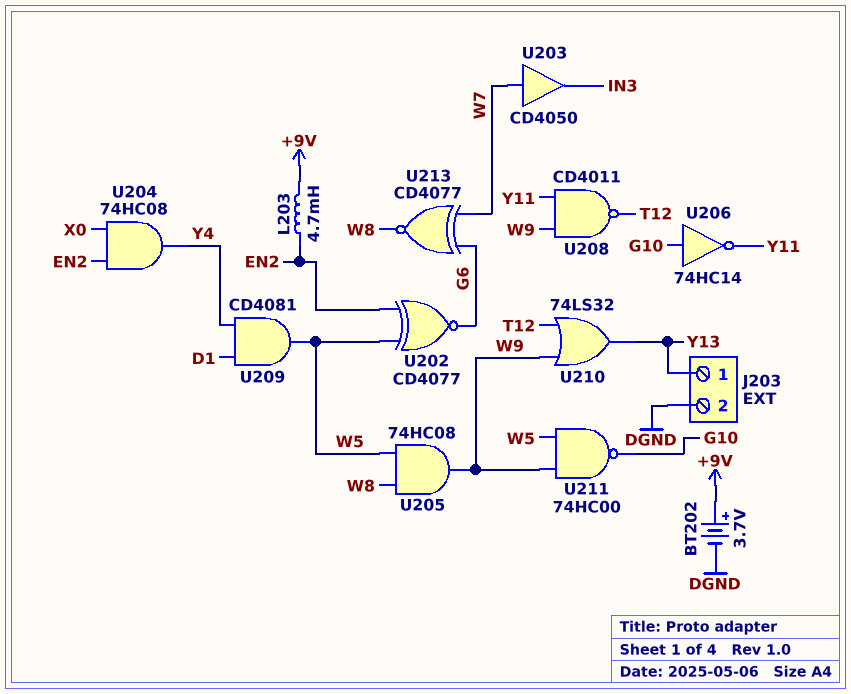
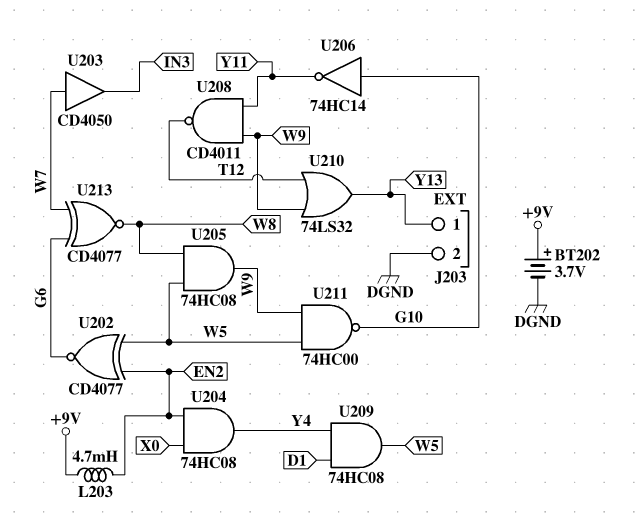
U209: AND CD4081 (in D1, in Y4, out W5) -> AND 74HC08 (in D1, in Y4, out W5)

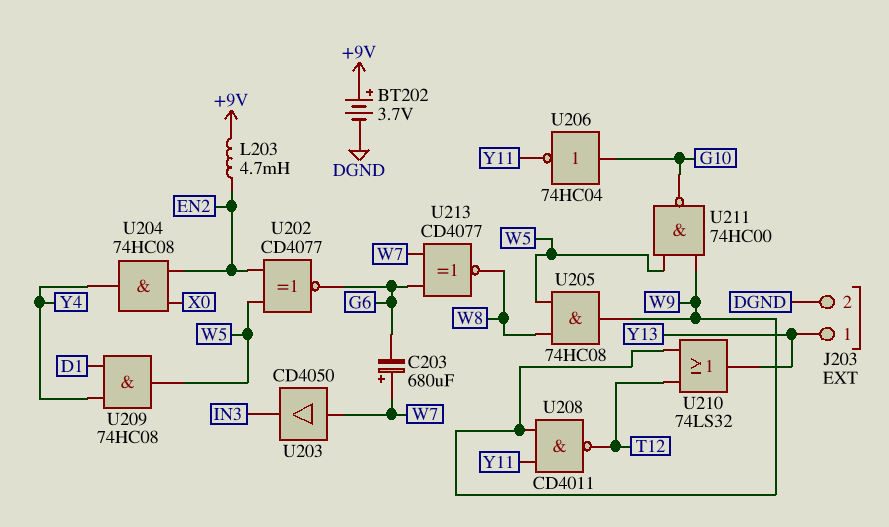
C203: none -> 680uF (plus W7, minus G6)
U206: NOT 74HC14 (in G10, out Y11) -> NOT 74HC04 (in G10, out Y11)

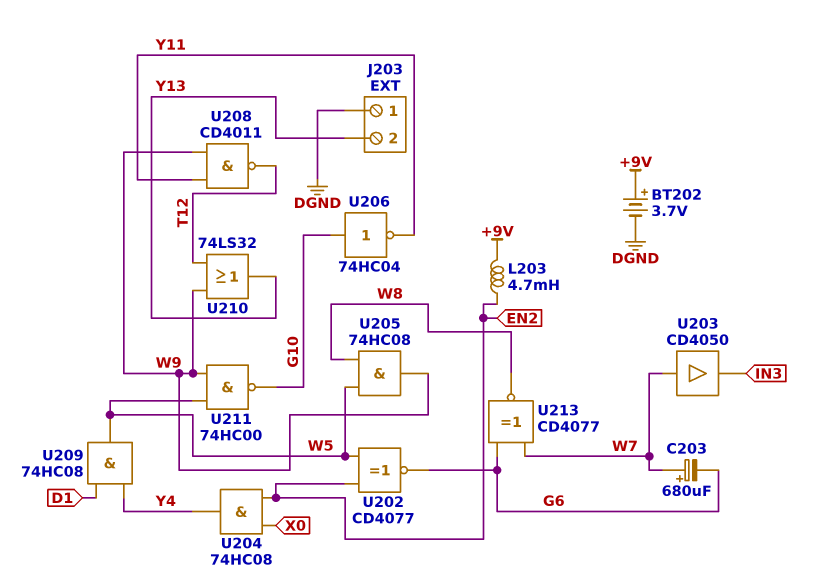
J203 pin 1: Y13 -> DGND
J203 pin 2: DGND -> Y13

